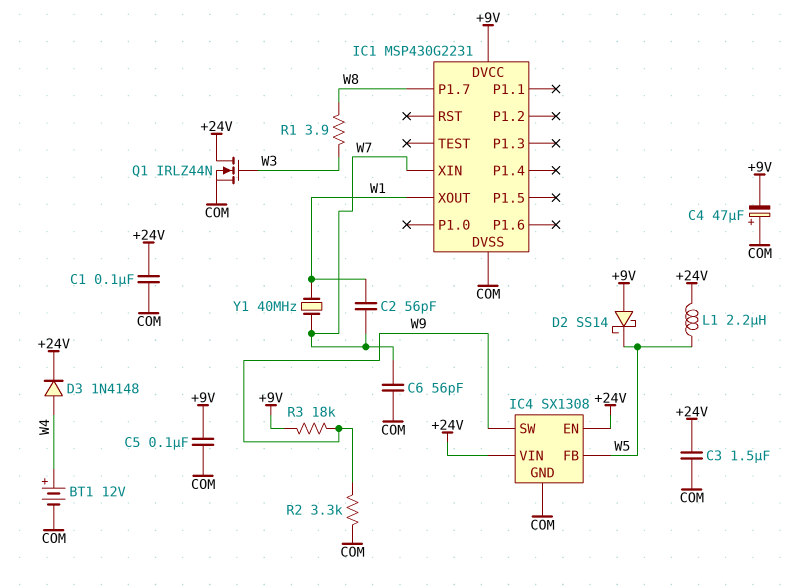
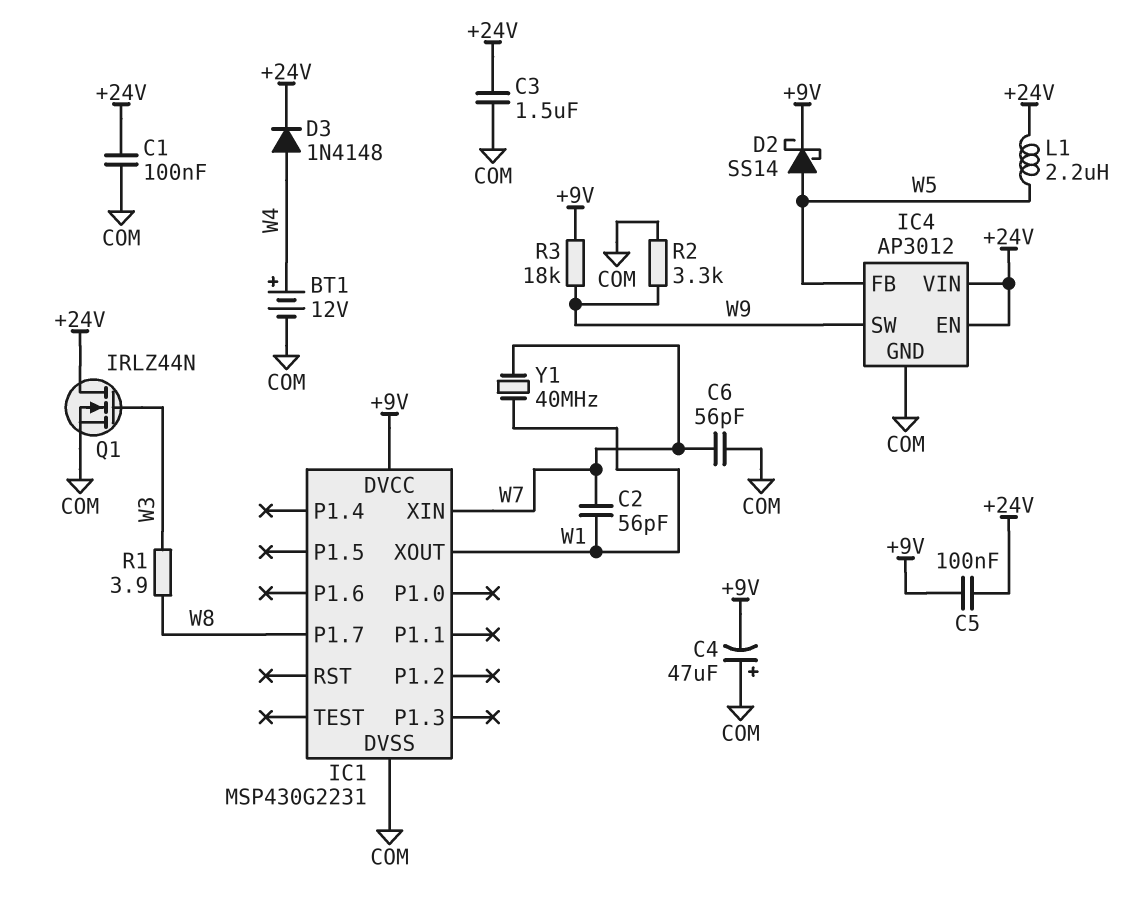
C5: 100nF (+9V, COM) -> 100nF (+9V, +24V)
D2: schottky SS14 (A +9V, K W5) -> schottky SS14 (A W5, K +9V)
IC4: SX1308 -> AP3012

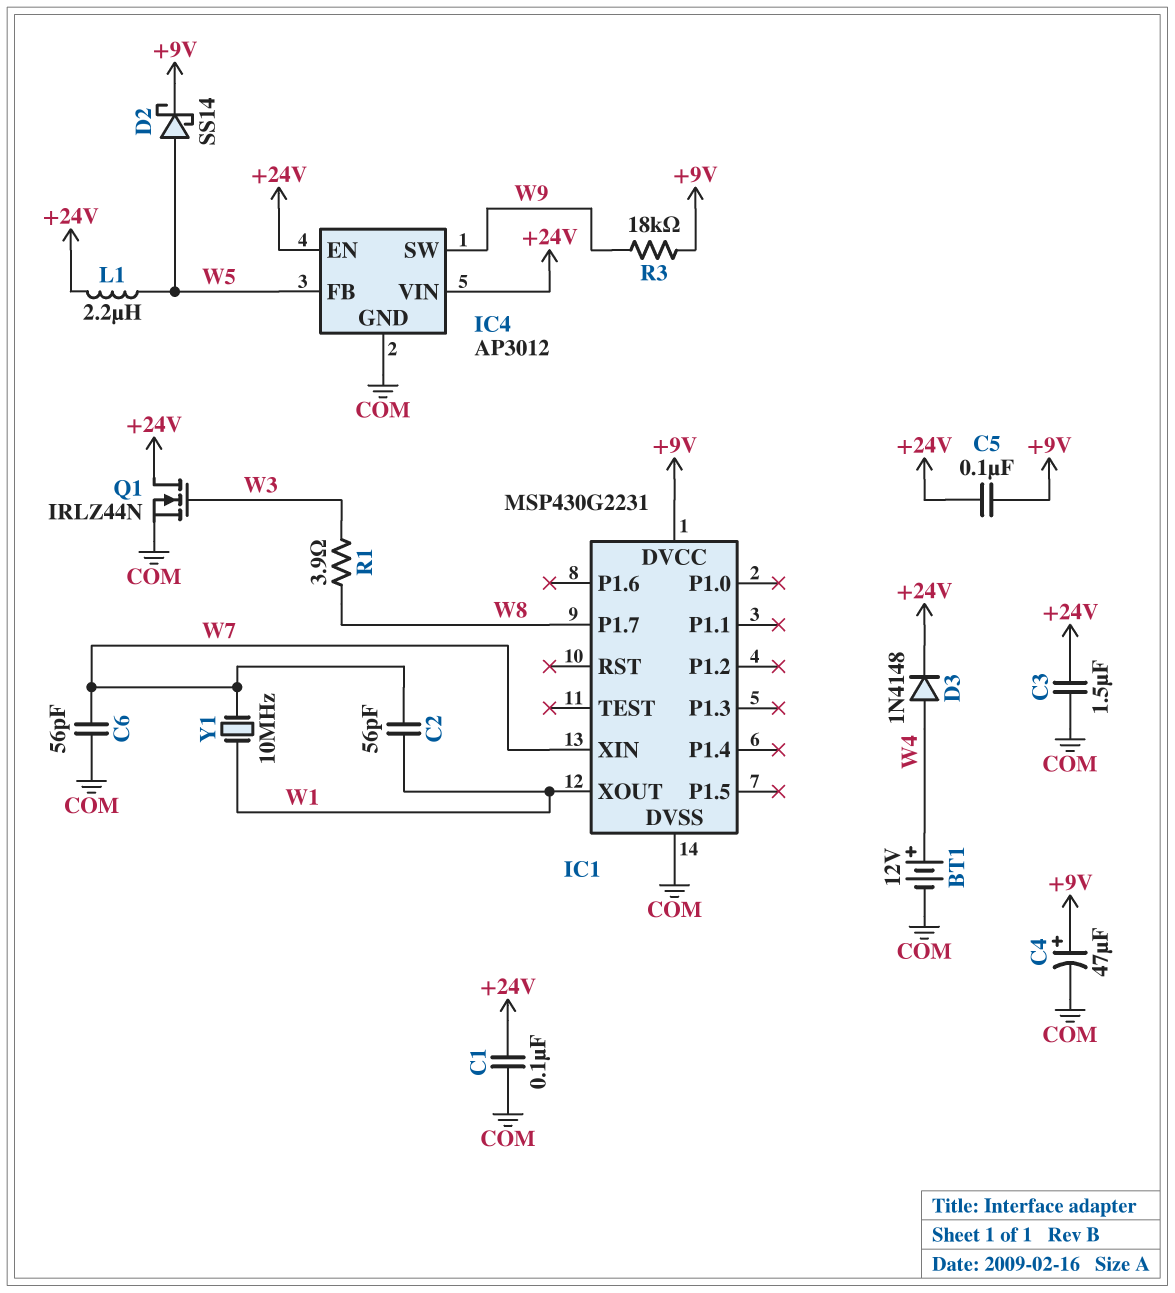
C4: 47uF (plus COM, minus +9V) -> 47uF (plus +9V, minus COM)
R2: 3.3k (COM, W9) -> none
Y1: 40MHz (W1, W7) -> 10MHz (W1, W7)

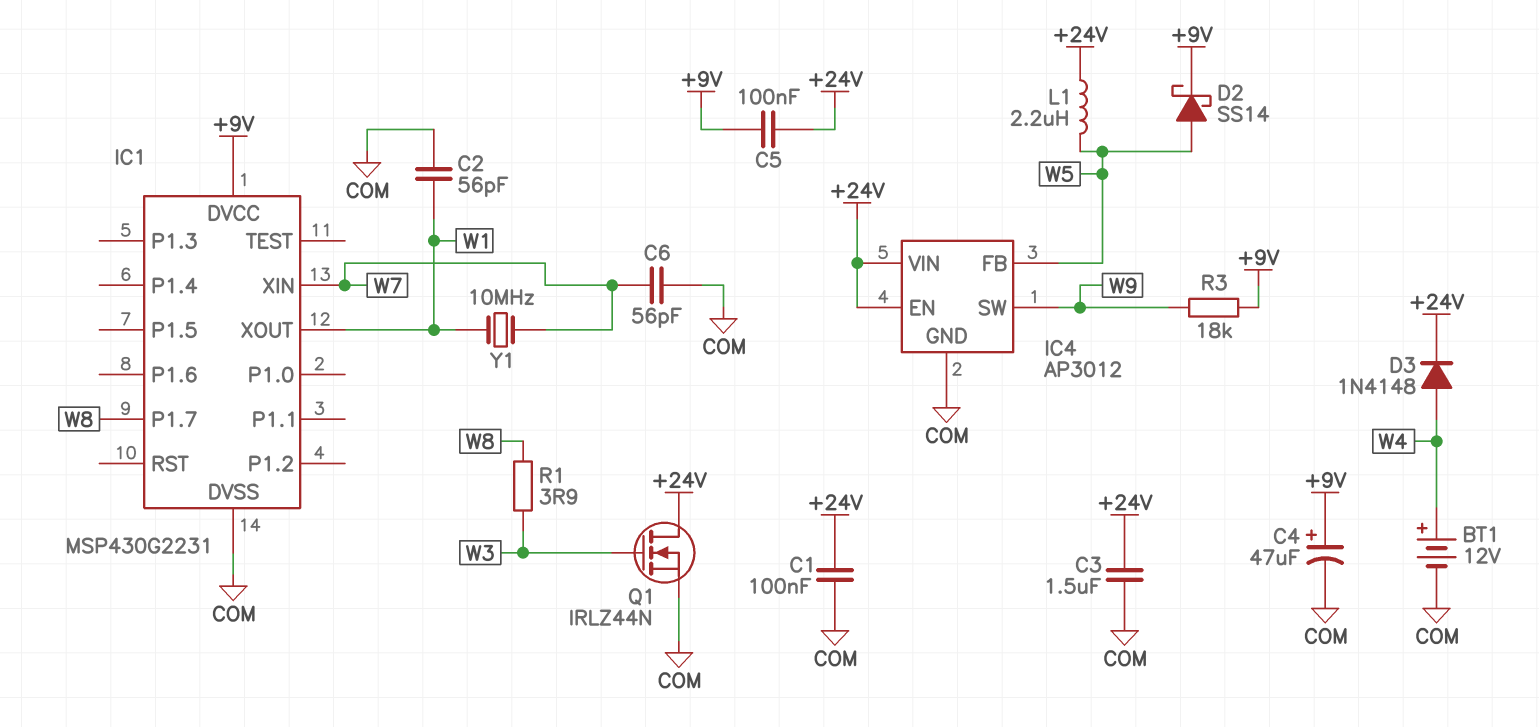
C2: 56pF (W1, W7) -> 56pF (COM, W1)

